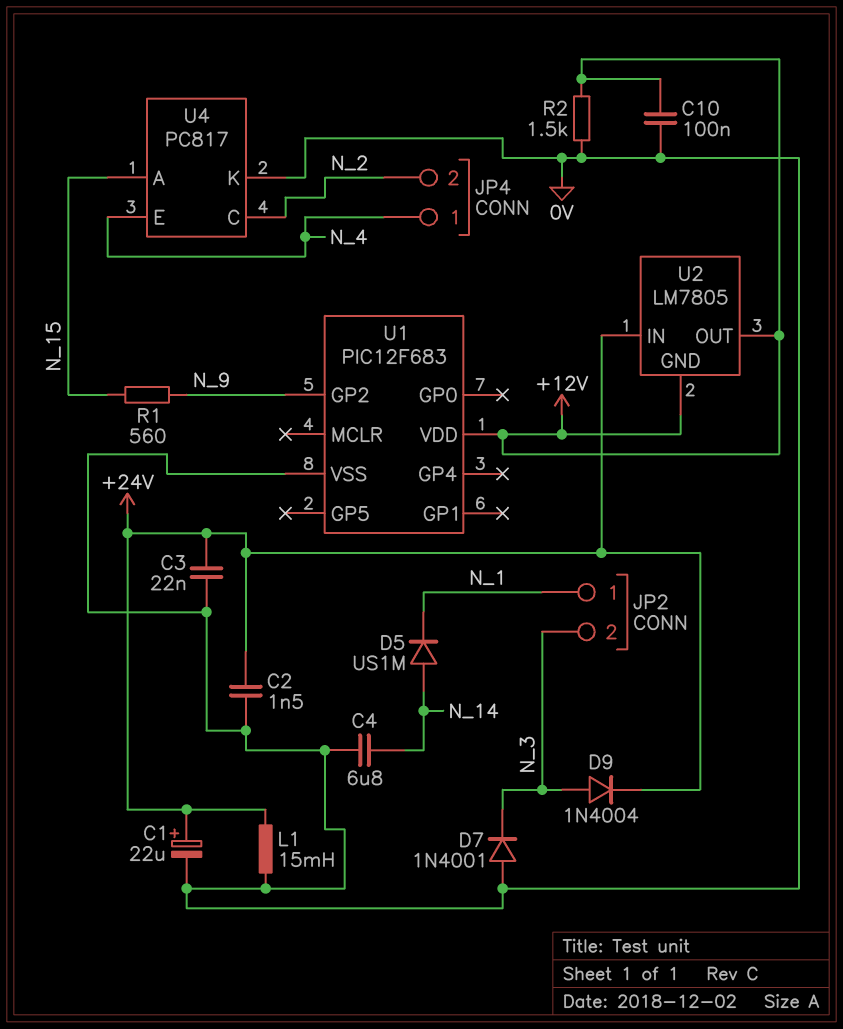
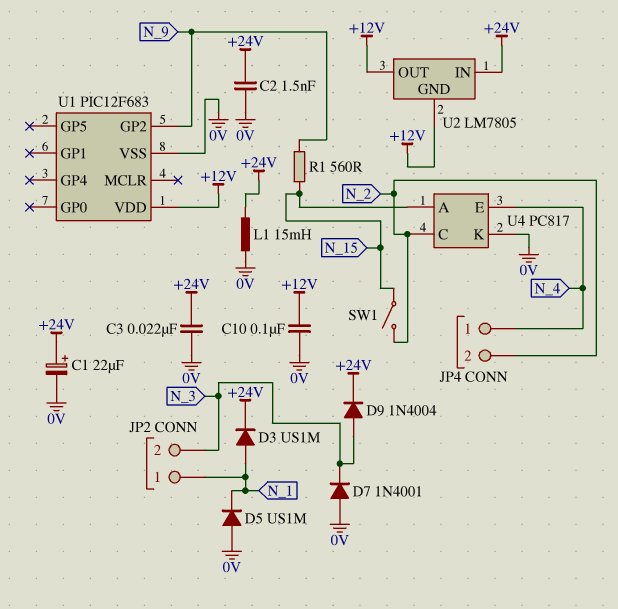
C4: 6.8uF (0V, N_14) -> none
D3: none -> diode US1M (A N_1, K +24V)
D5: diode US1M (A N_14, K N_1) -> diode US1M (A 0V, K N_1)
R2: 1.5k (+12V, 0V) -> none
SW1: none -> switch (N_2, N_15)

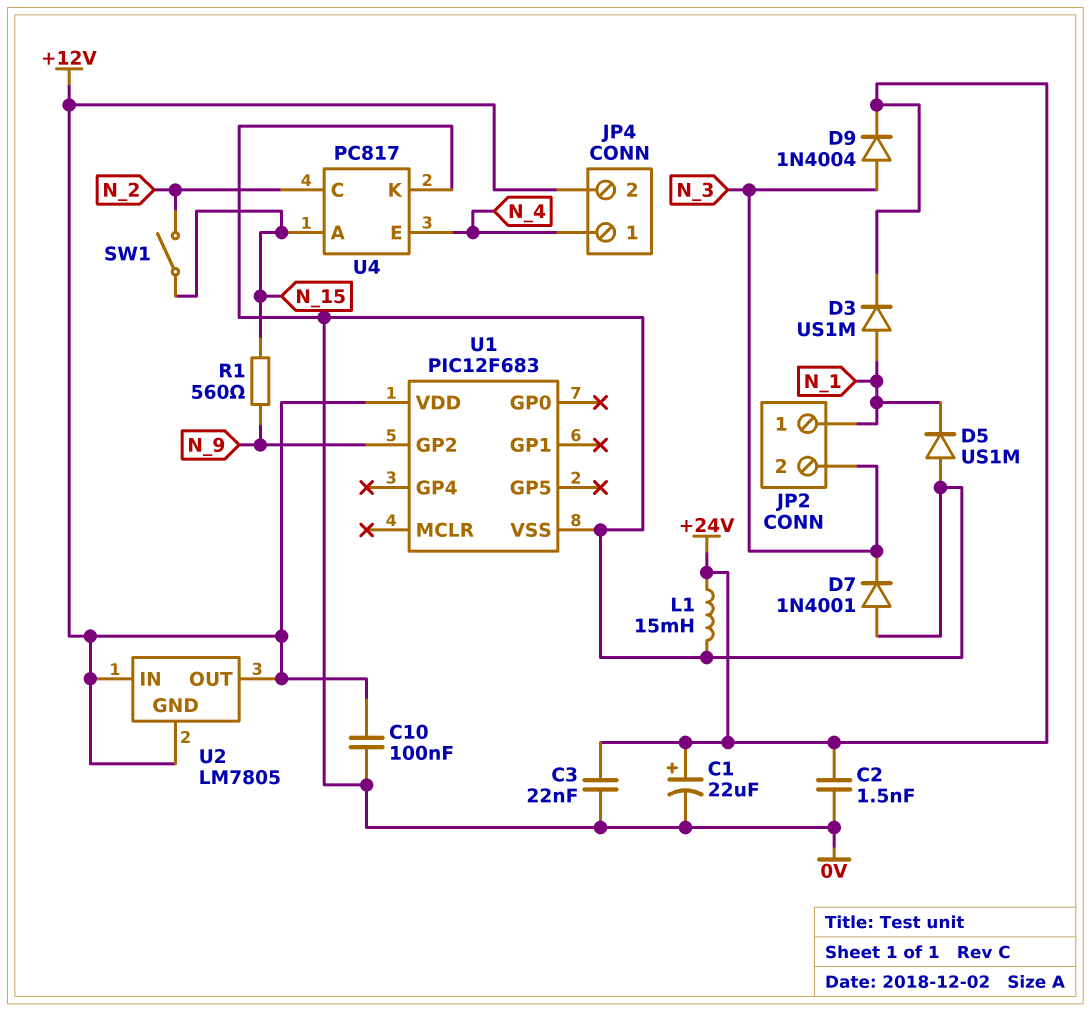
JP4 pin 2: N_2 -> +12V
U2 pin IN: +24V -> +12V

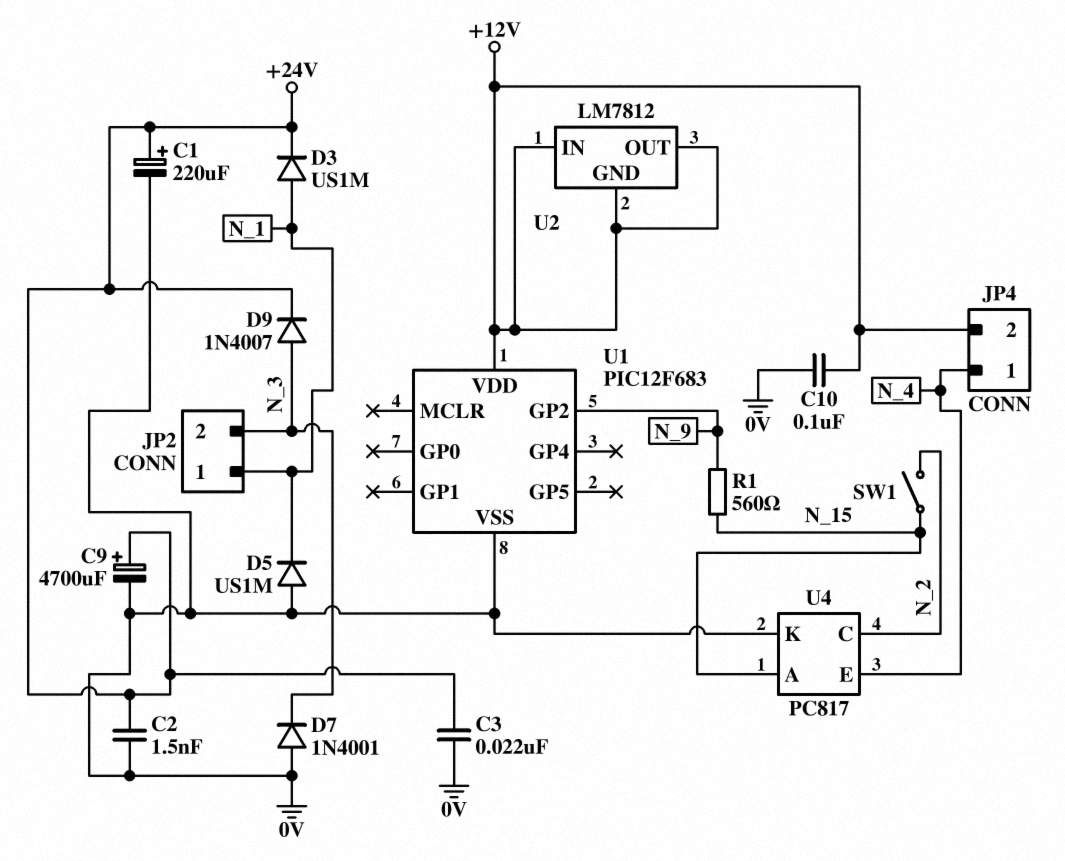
C1: 22uF (plus +24V, minus 0V) -> 220uF (plus +24V, minus 0V)
C9: none -> 4700uF (plus +24V, minus 0V)
D9: diode 1N4004 (A N_3, K +24V) -> diode 1N4007 (A N_3, K +24V)
L1: 15mH (+24V, 0V) -> none
U2: LM7805 -> LM7812

